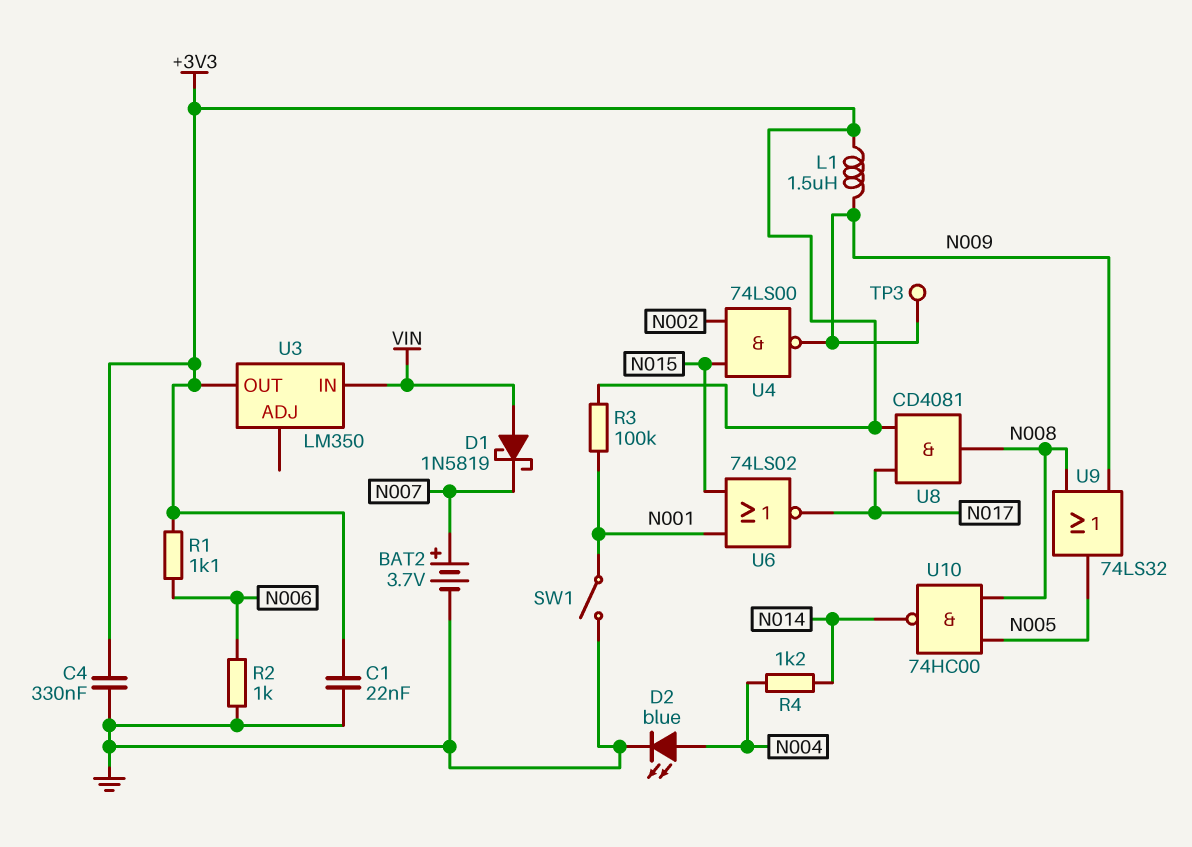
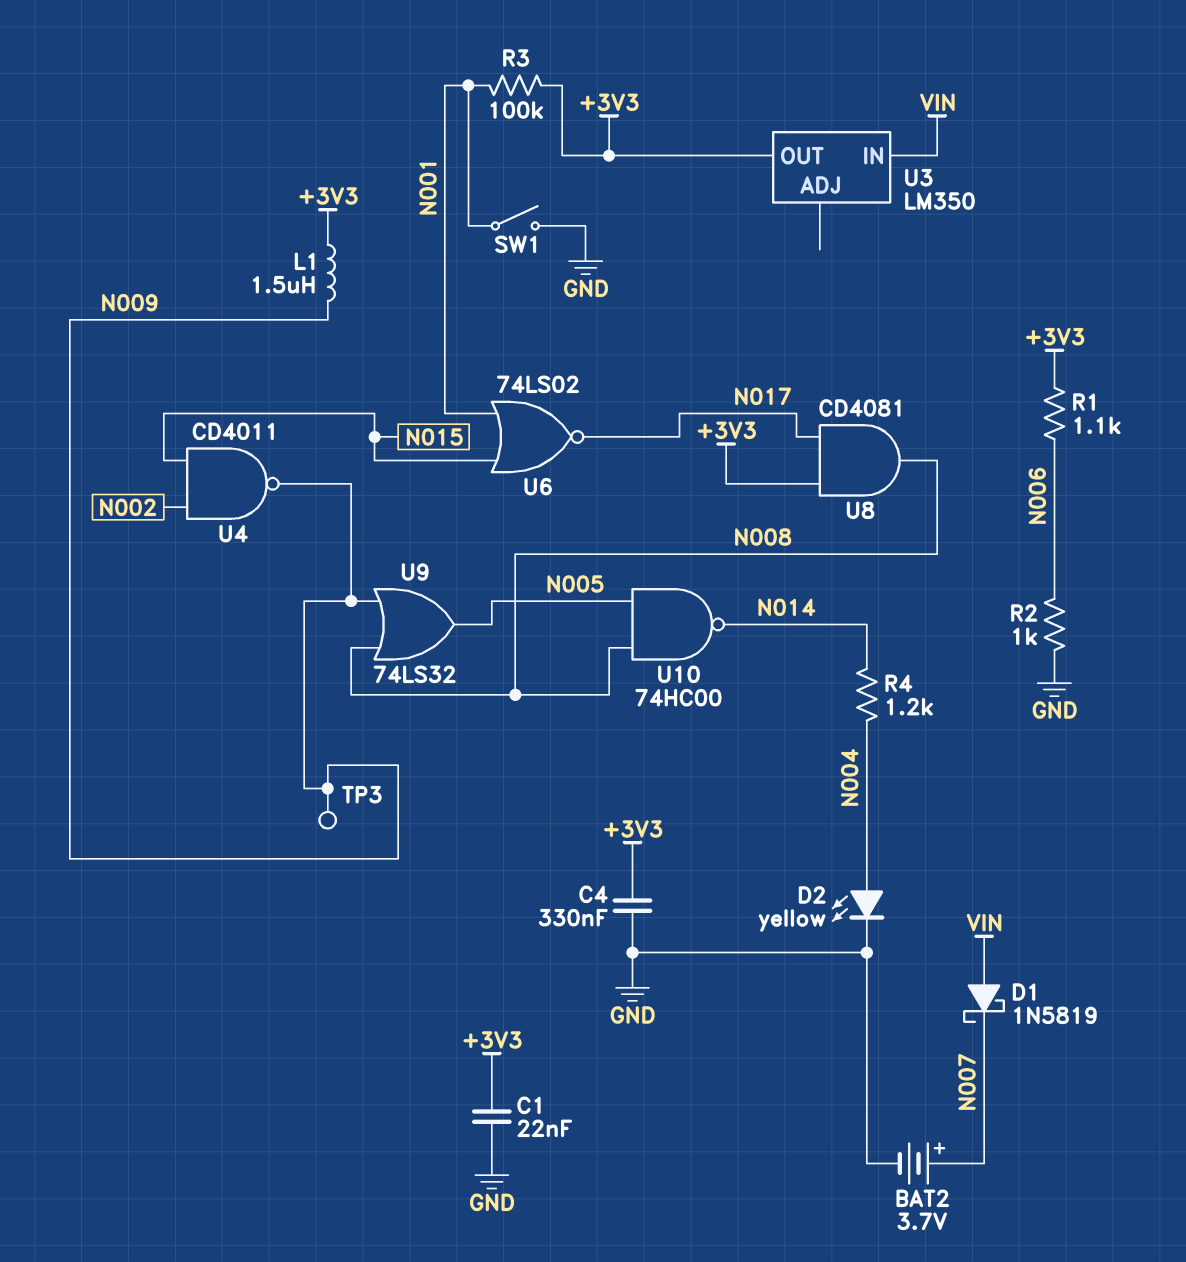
D2: LED blue (A N004, K GND) -> LED yellow (A N004, K GND)
U4: NAND 74LS00 (in N002, in N015, out N009) -> NAND CD4011 (in N002, in N015, out N009)

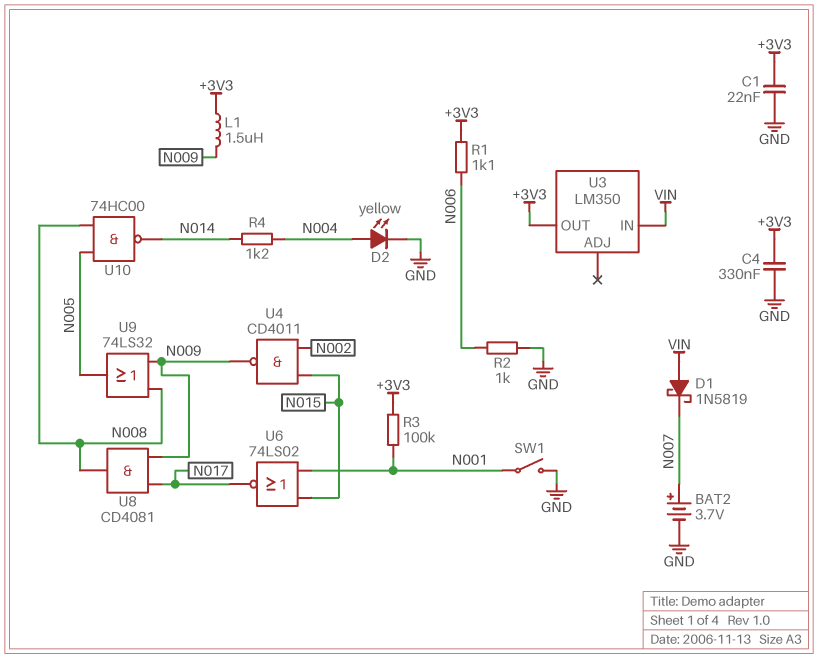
TP3: test point (N009) -> none
U8: AND CD4081 (in +3V3, in N017, out N008) -> AND CD4081 (in N009, in N017, out N008)

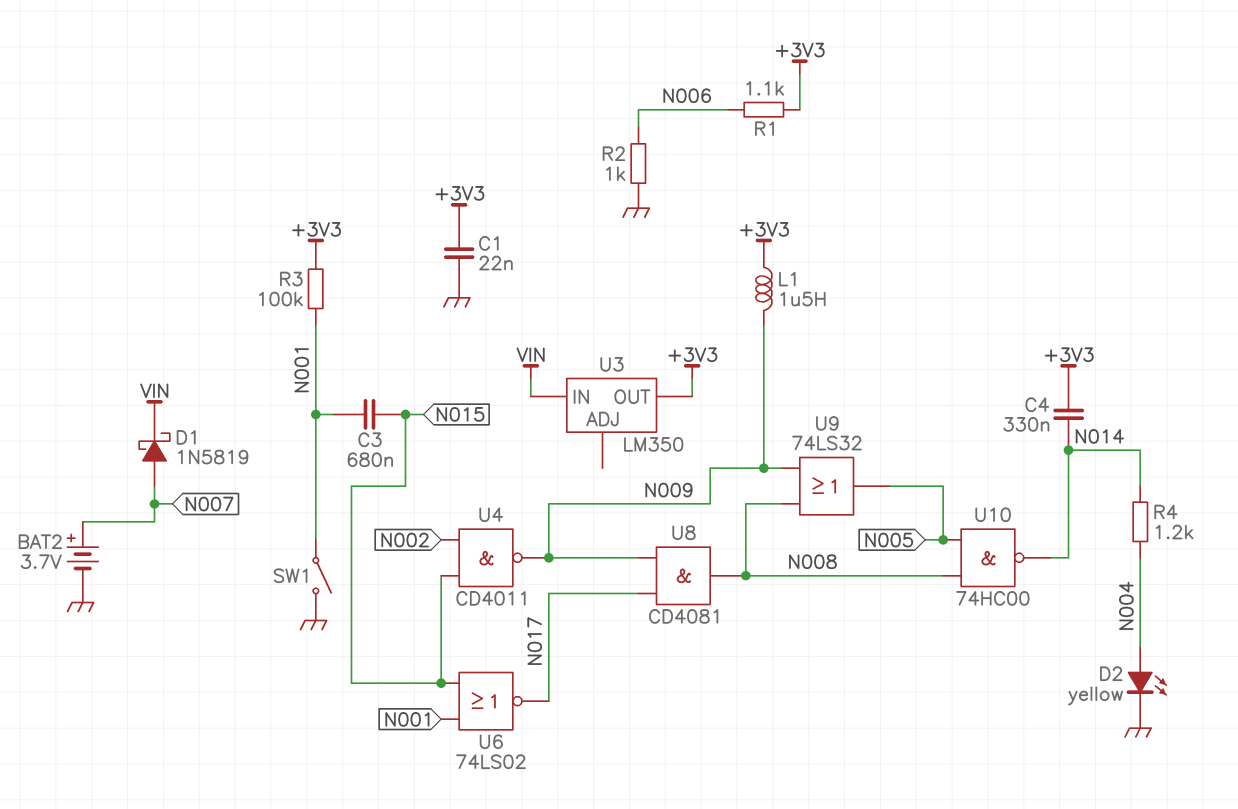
C3: none -> 680nF (N001, N015)
C4: 330nF (+3V3, GND) -> 330nF (+3V3, N014)
D1: schottky 1N5819 (A VIN, K N007) -> schottky 1N5819 (A N007, K VIN)

